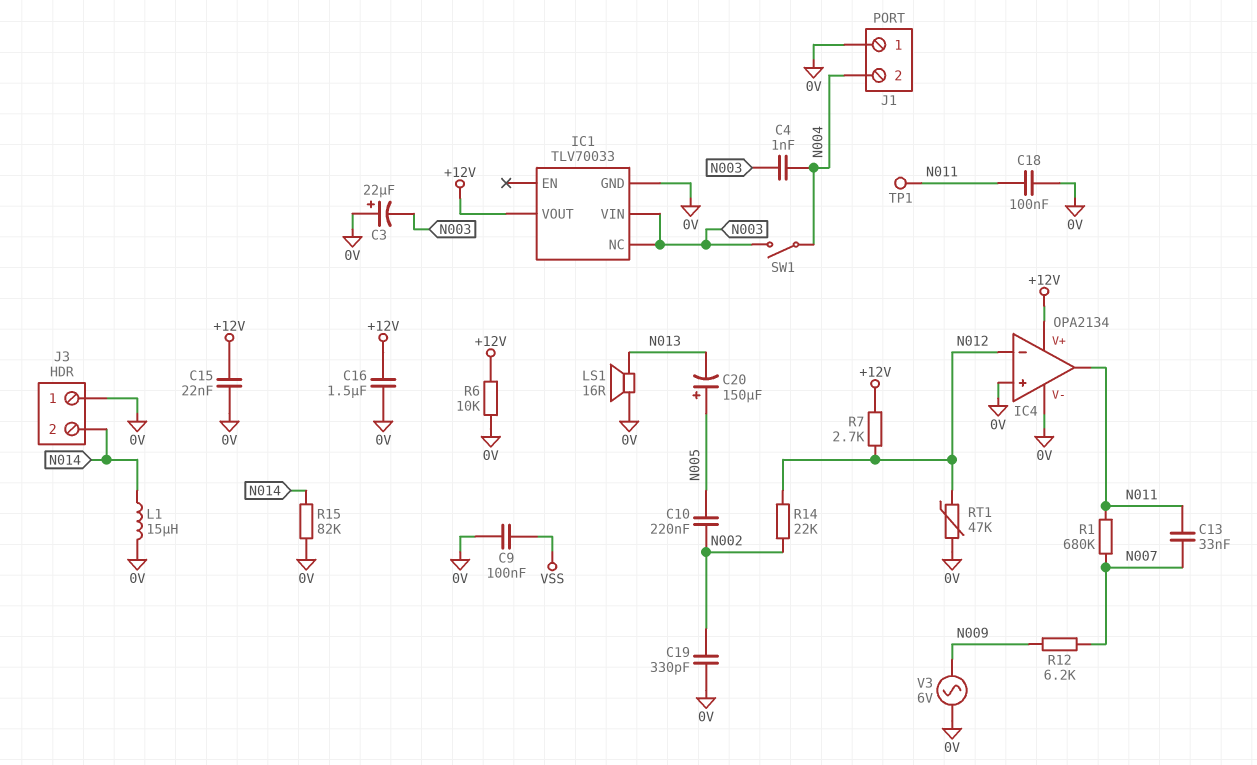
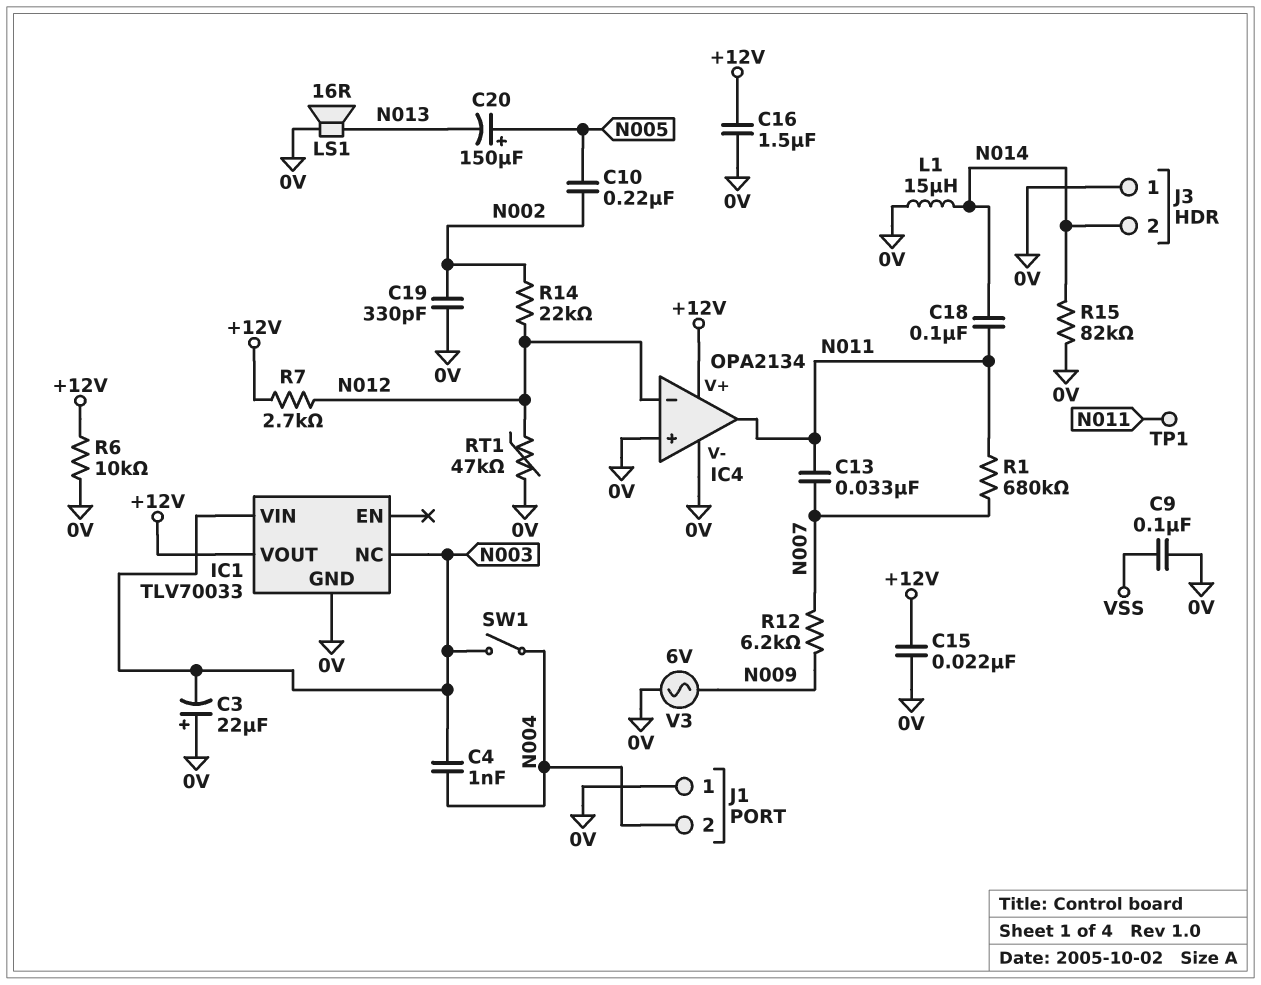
C18: 100nF (0V, N011) -> 100nF (N011, N014)

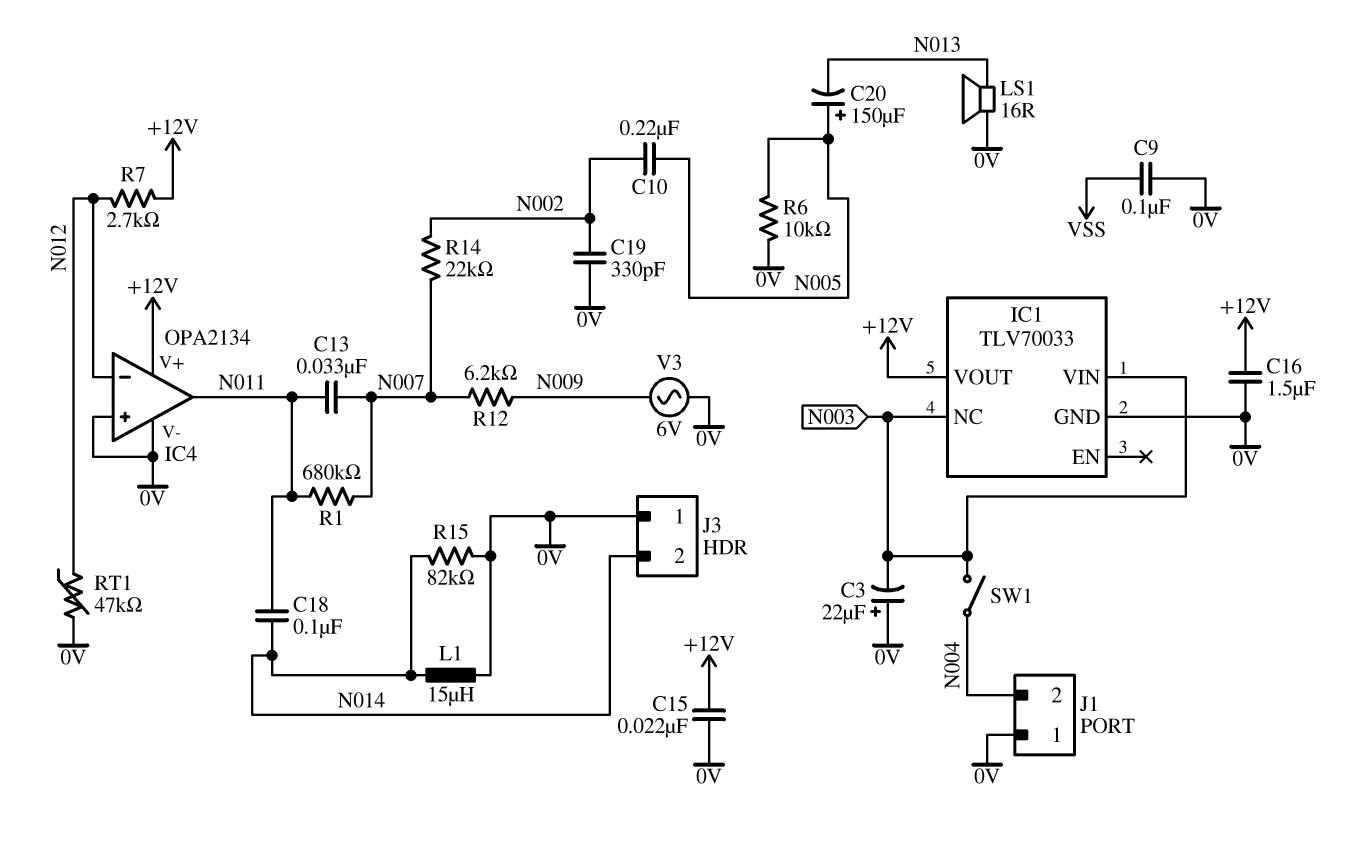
C4: 1nF (N003, N004) -> none
R6: 10k (+12V, 0V) -> 10k (0V, N005)
R14: 22k (N002, N012) -> 22k (N002, N007)
TP1: test point (N011) -> none

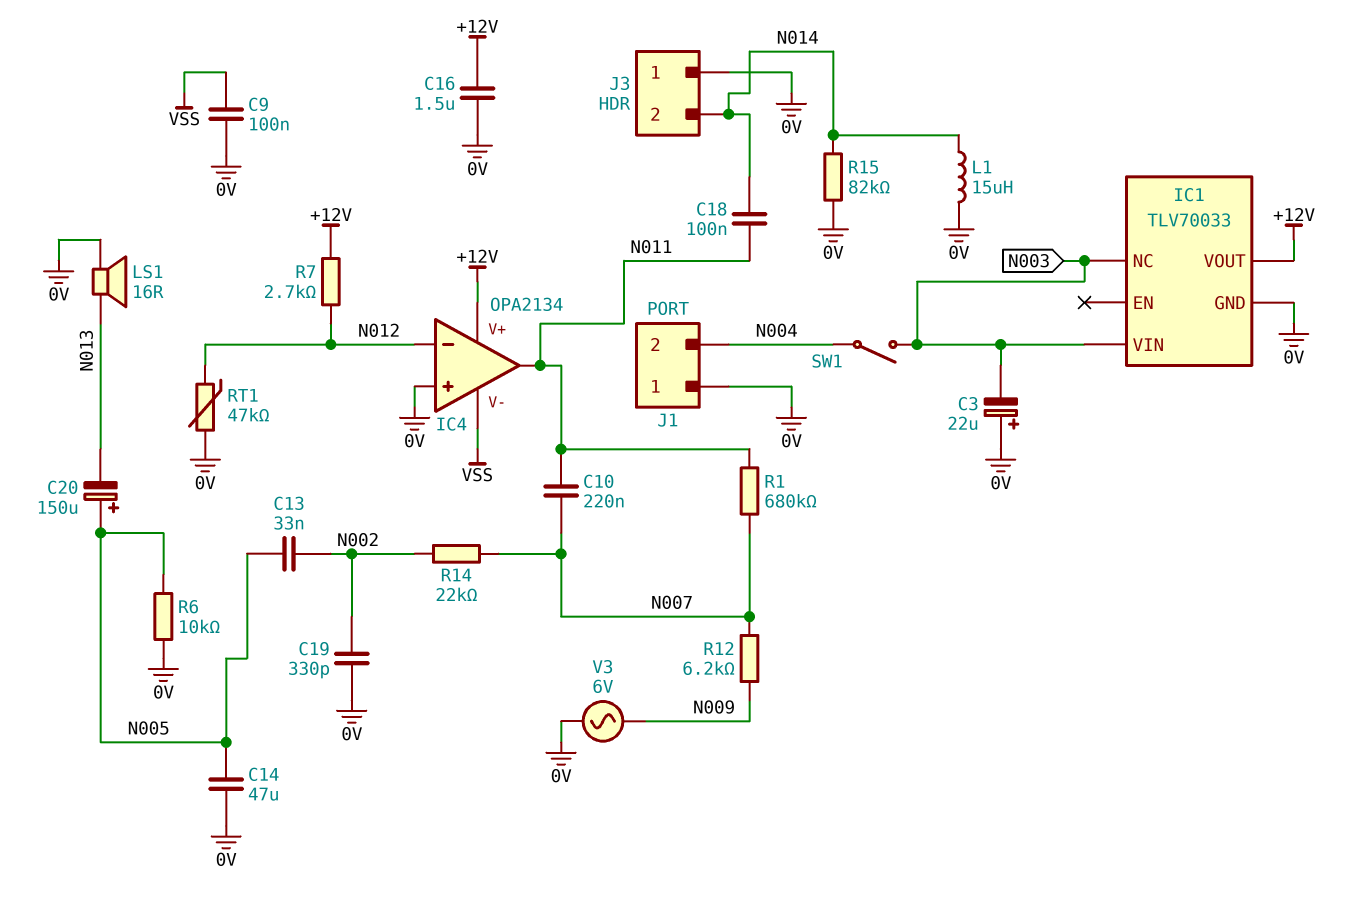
C10: 220nF (N002, N005) -> 220nF (N007, N011)
C13: 33nF (N007, N011) -> 33nF (N002, N005)
C14: none -> 47uF (0V, N005)
C15: 22nF (+12V, 0V) -> none
IC4 pin V-: 0V -> VSS

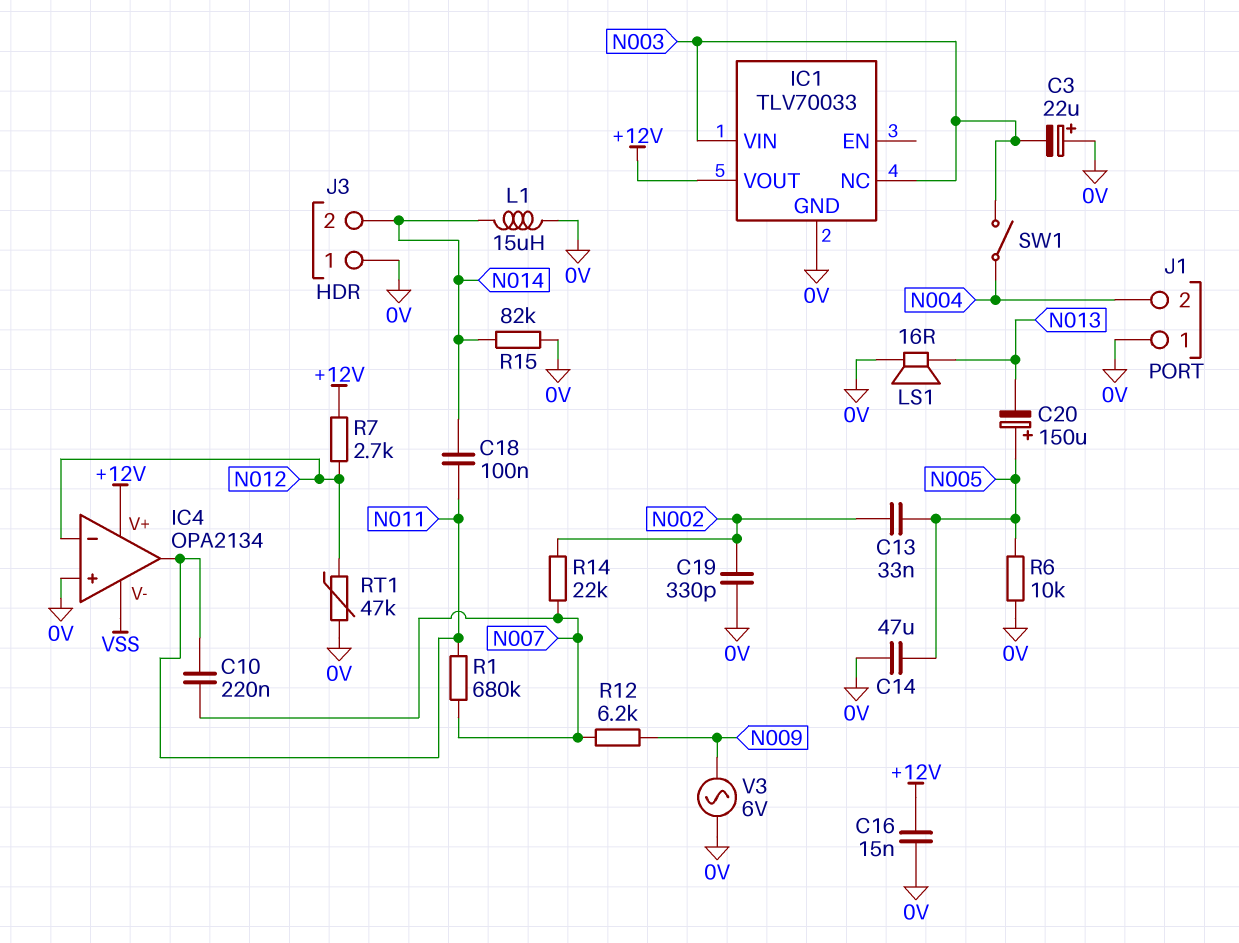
C9: 100nF (0V, VSS) -> none
C16: 1.5uF (+12V, 0V) -> 15nF (+12V, 0V)

